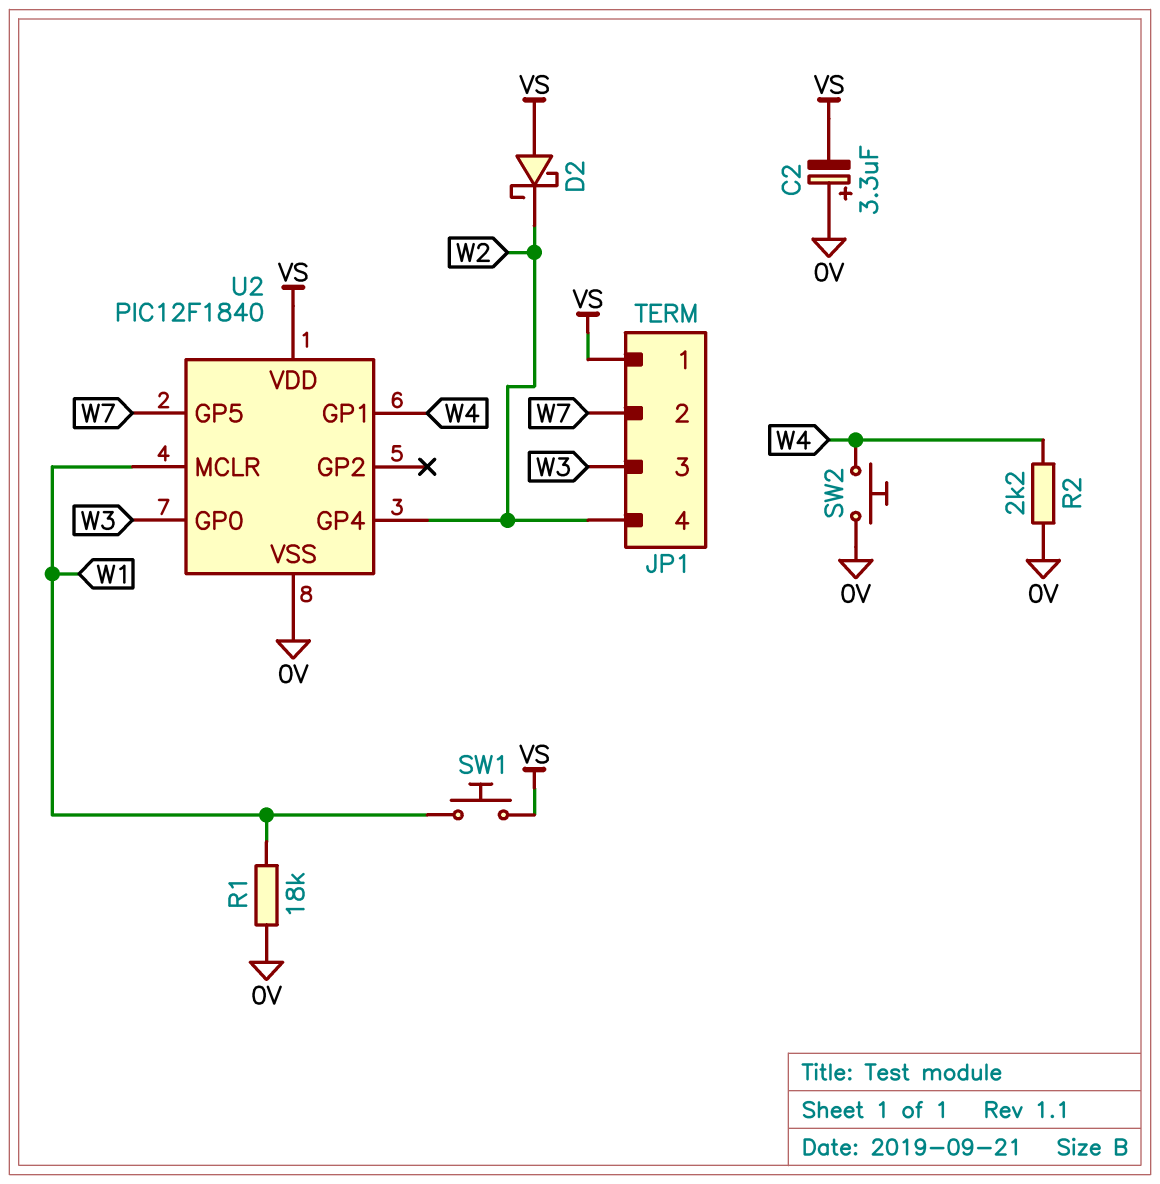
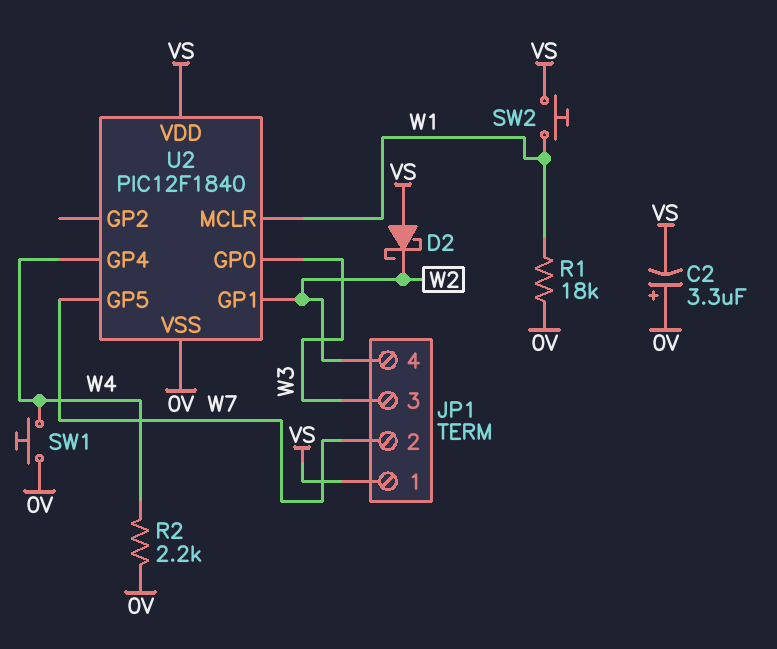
SW1: button (VS, W1) -> button (0V, W4)
SW2: button (0V, W4) -> button (VS, W1)
U2 pin GP1: W4 -> W2
U2 pin GP4: W2 -> W4

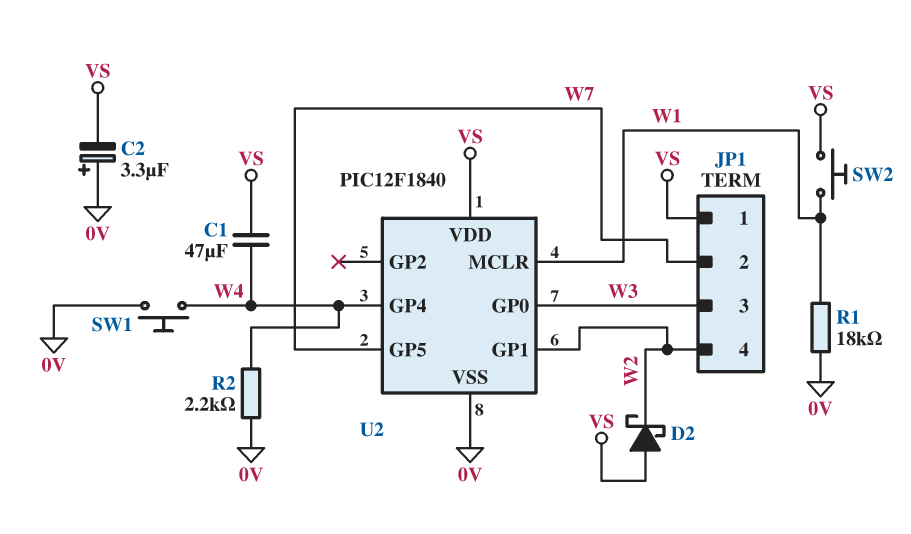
C1: none -> 47uF (VS, W4)

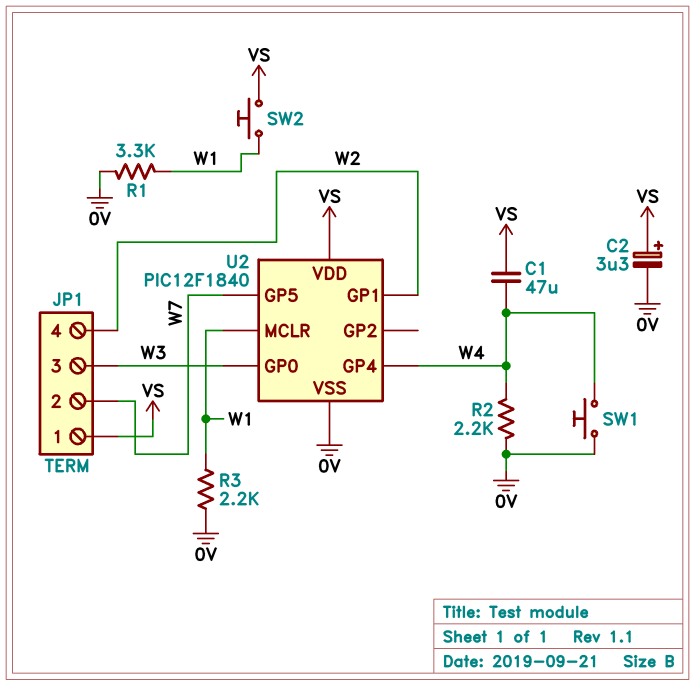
C2: 3.3uF (plus 0V, minus VS) -> 3.3uF (plus VS, minus 0V)
D2: schottky (A VS, K W2) -> none
R1: 18k (0V, W1) -> 3.3k (0V, W1)
R3: none -> 2.2k (0V, W1)

